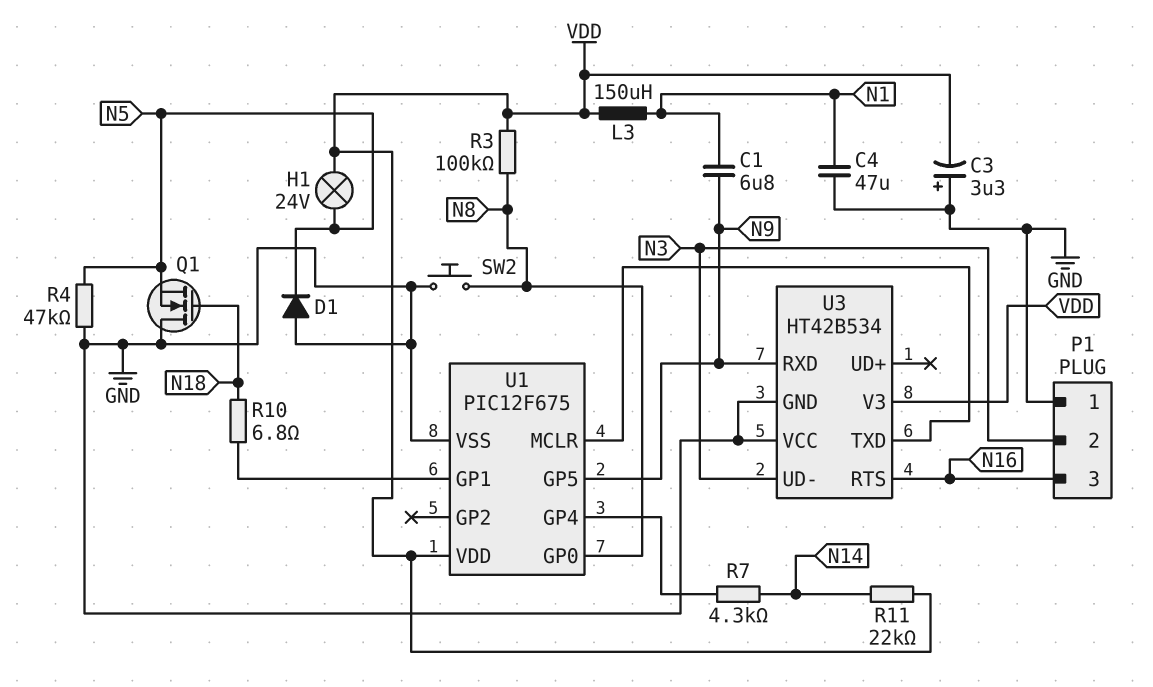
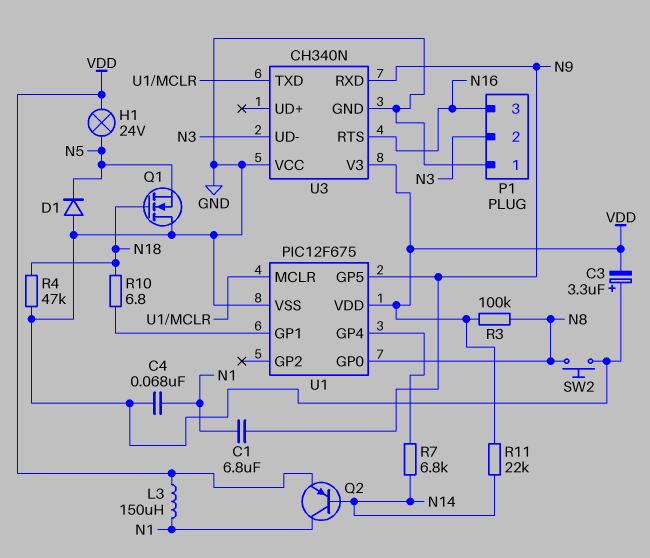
C4: 47uF (GND, N1) -> 68nF (GND, N1)
Q2: none -> PNP (B N14, C N1, E VDD)
R4: 47k (GND, N5) -> 47k (GND, N18)
R7: 4.3k (N14, U1/GP4) -> 6.8k (N14, U1/GP4)
U3: HT42B534 -> CH340N

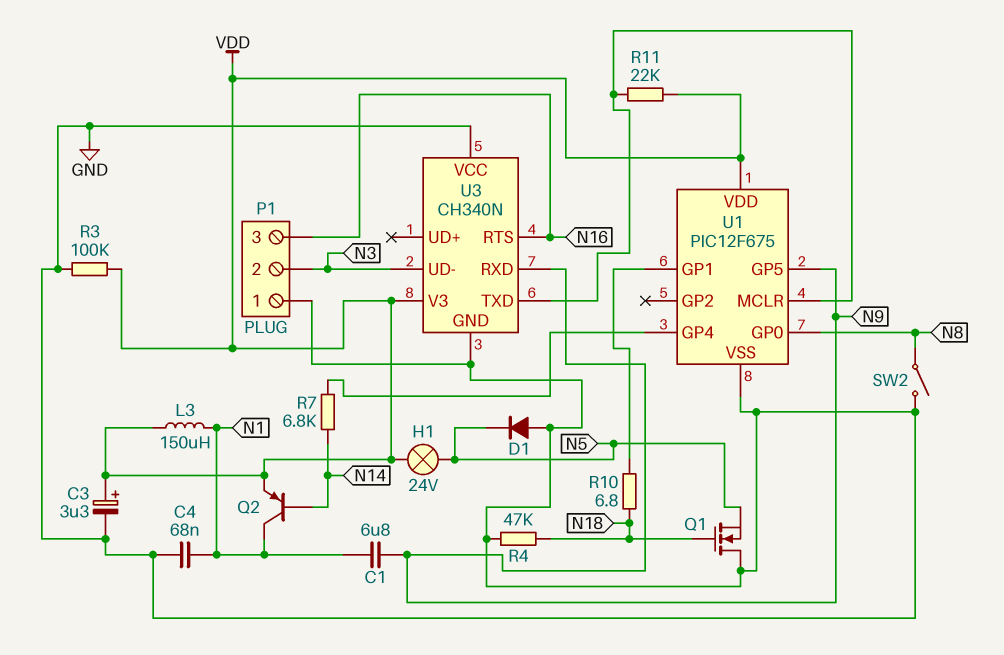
C3: 3.3uF (plus GND, minus VDD) -> 3.3uF (plus VDD, minus GND)
R3: 100k (N8, VDD) -> 100k (GND, VDD)
R11: 22k (N14, VDD) -> 22k (U1/MCLR, VDD)
SW2: button (GND, N8) -> switch (GND, N8)

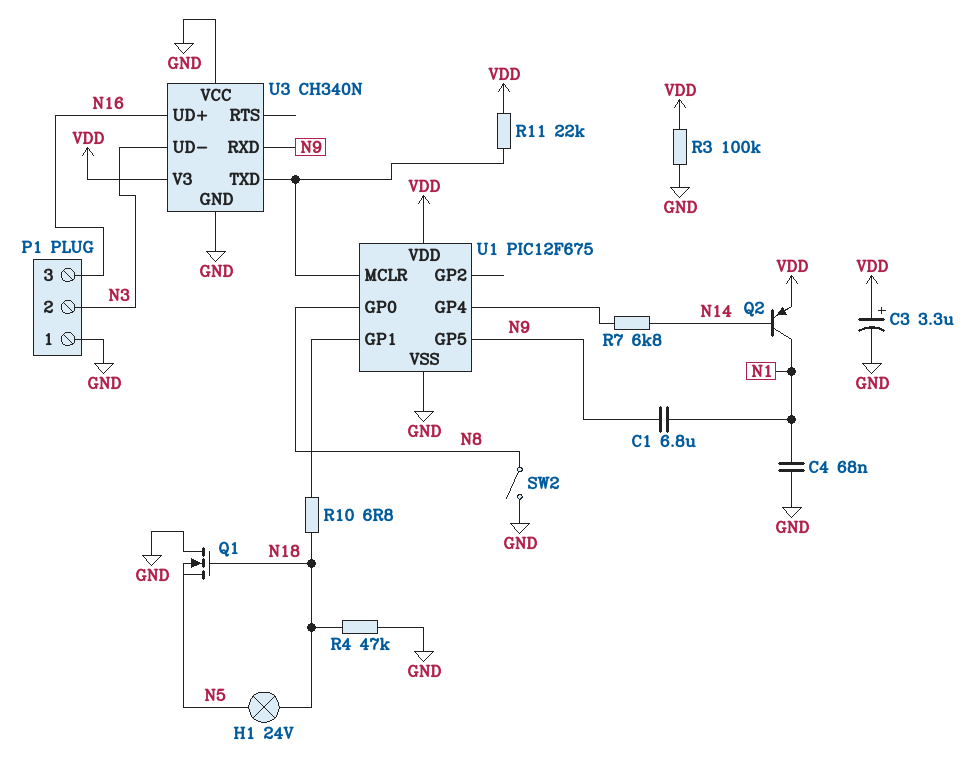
D1: diode (A GND, K N5) -> none
H1: lamp 24V (N5, VDD) -> lamp 24V (N5, N18)
L3: 150uH (N1, VDD) -> none
U3 pin RTS: N16 -> none
U3 pin UD+: none -> N16

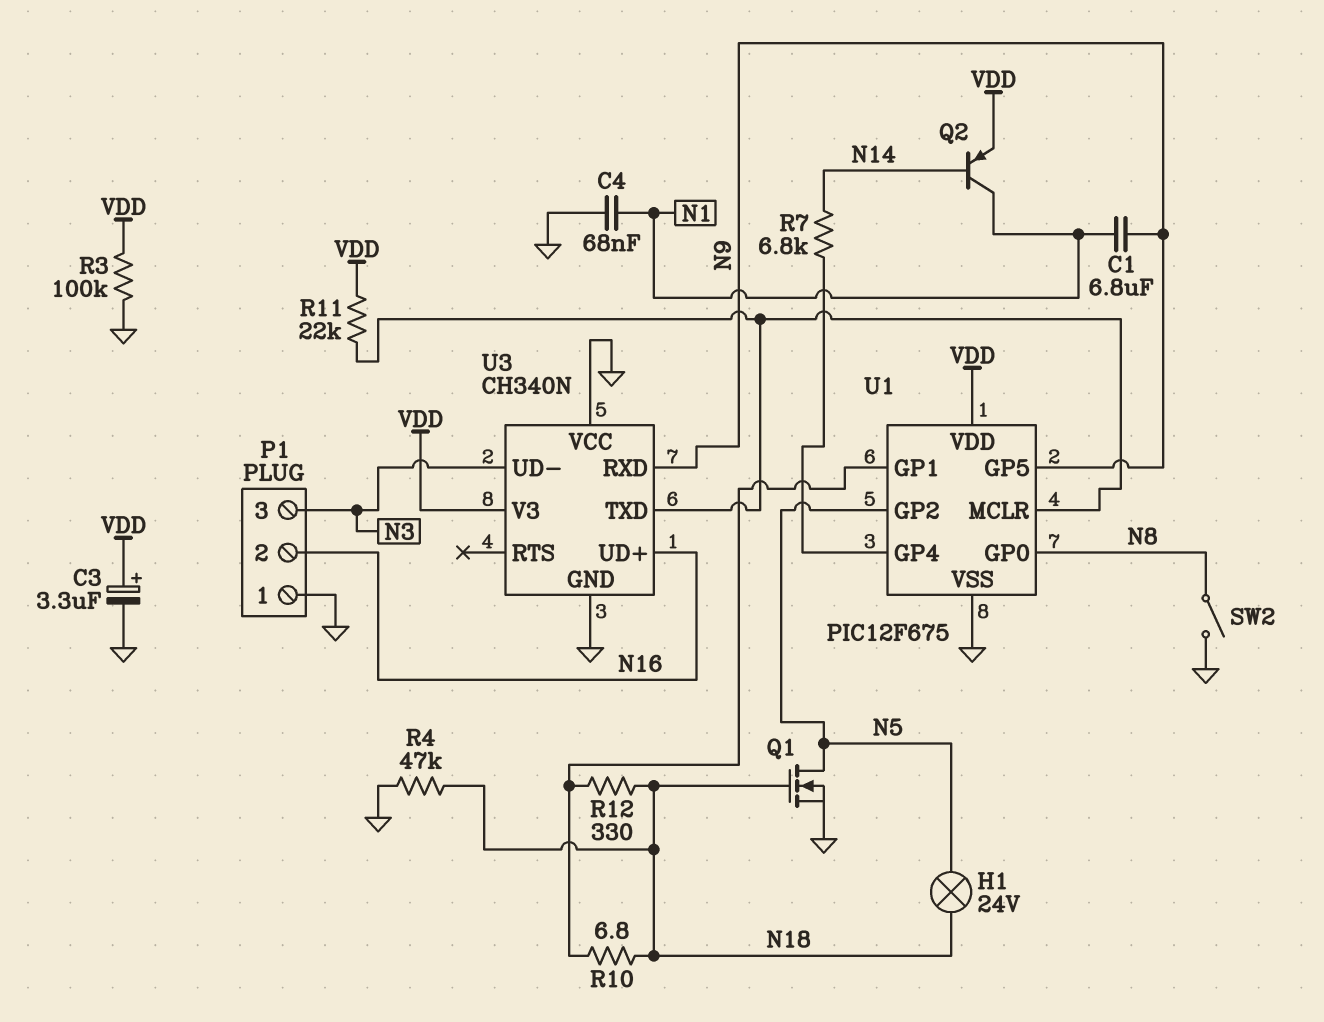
P1 pin 2: N3 -> N16
P1 pin 3: N16 -> N3
Q1: NMOS (G N18, D GND, S N5) -> NMOS (G N18, D N5, S GND)
R12: none -> 330 (N18, U1/GP1)
U1 pin GP2: none -> N5

